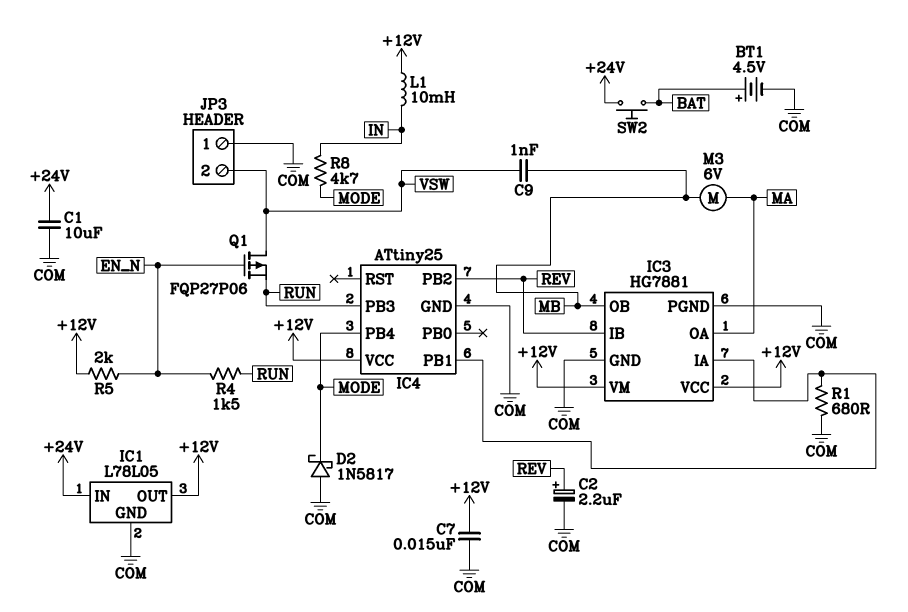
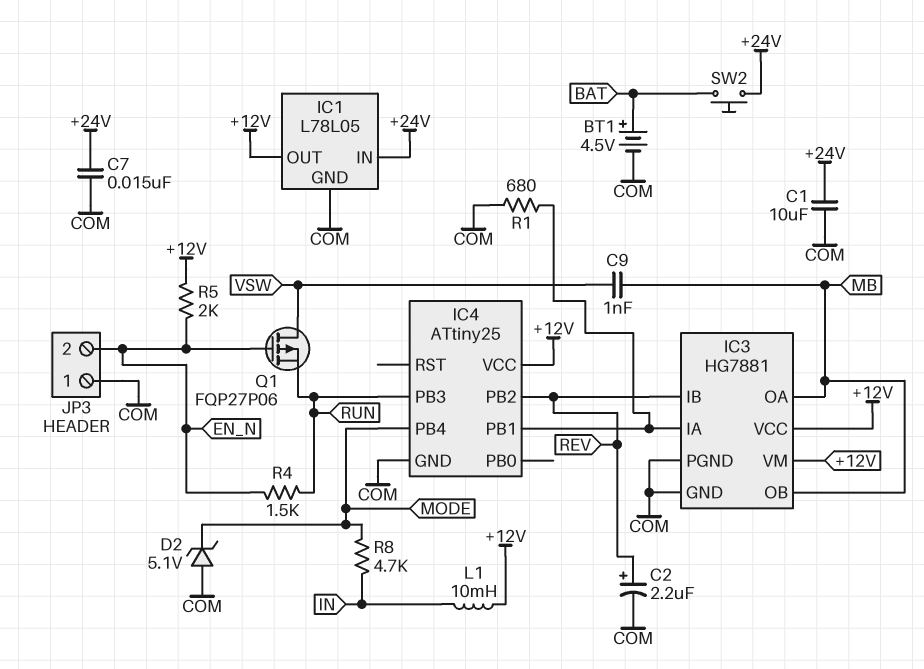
C7: 15nF (+12V, COM) -> 15nF (+24V, COM)
D2: schottky 1N5817 (A COM, K MODE) -> zener 5.1V (A COM, K MODE)
IC3 pin OA: MA -> MB
JP3 pin 2: VSW -> EN_N
M3: motor 6V (MA, MB) -> none

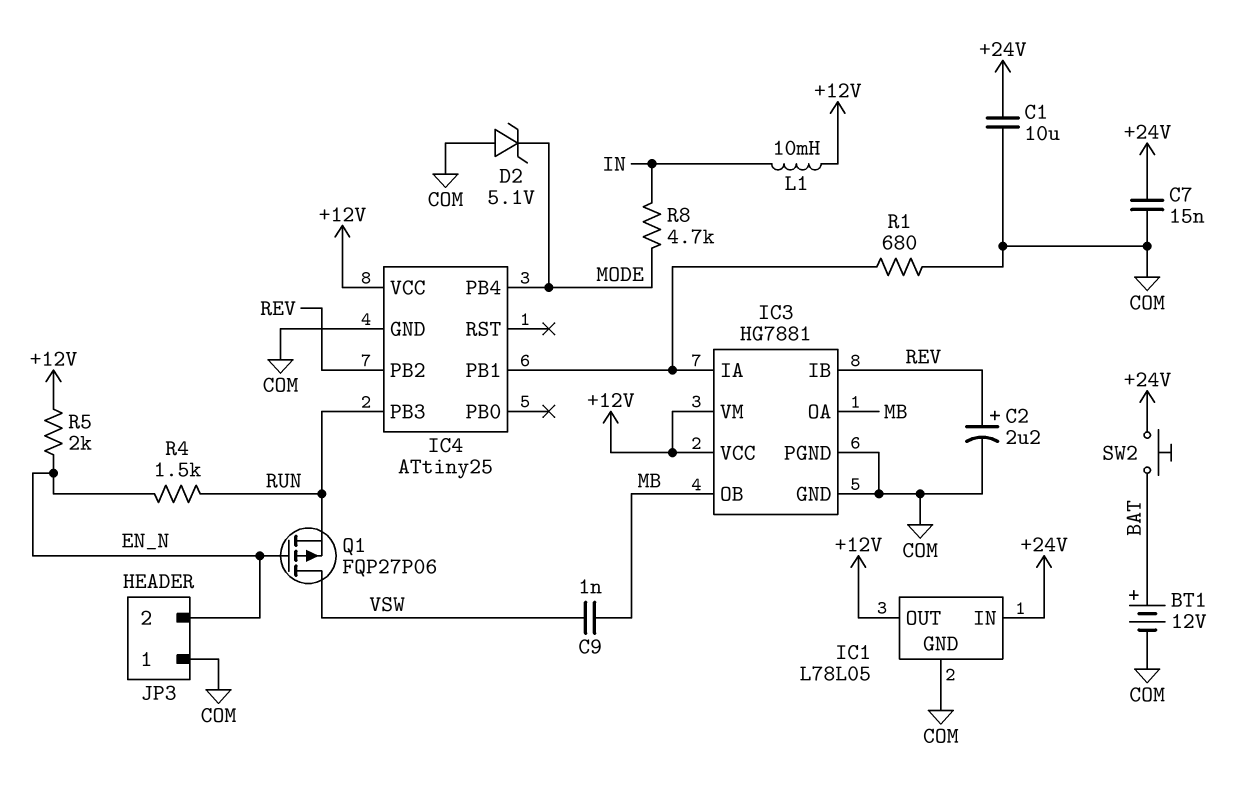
BT1: 4.5V (plus BAT, minus COM) -> 12V (plus BAT, minus COM)

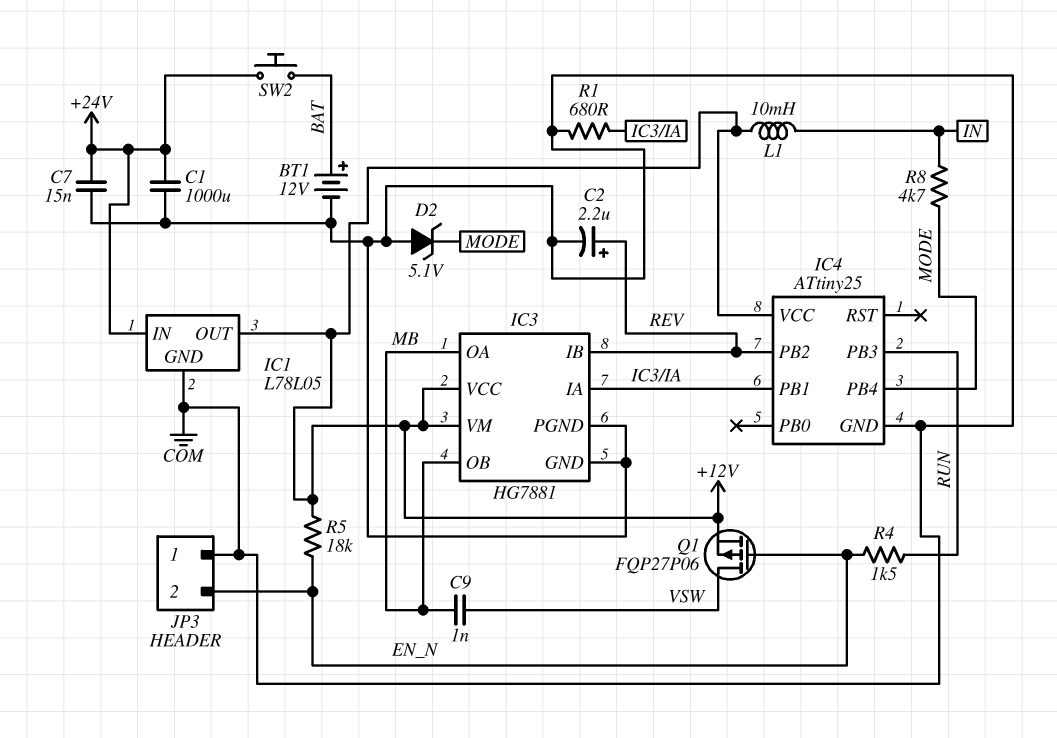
C1: 10uF (+24V, COM) -> 1000uF (+24V, COM)
Q1: PMOS FQP27P06 (G EN_N, D VSW, S RUN) -> PMOS FQP27P06 (G EN_N, D VSW, S +12V)
R5: 2k (+12V, EN_N) -> 18k (+12V, EN_N)

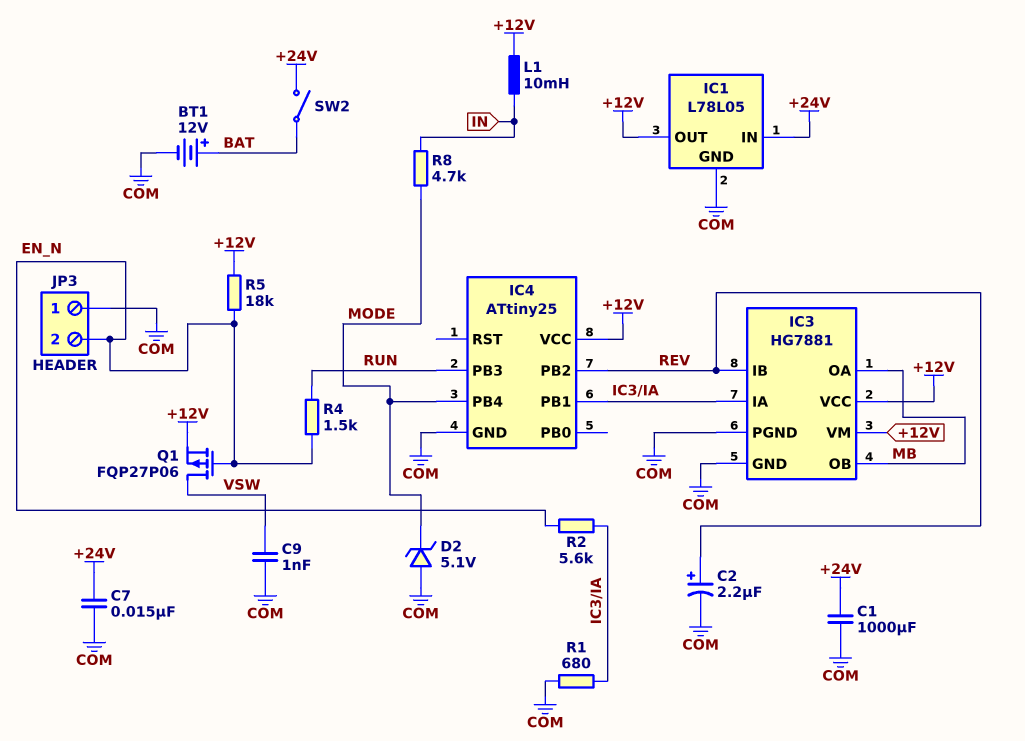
C9: 1nF (MB, VSW) -> 1nF (COM, VSW)
R2: none -> 5.6k (EN_N, IC3/IA)
SW2: button (+24V, BAT) -> switch (+24V, BAT)

